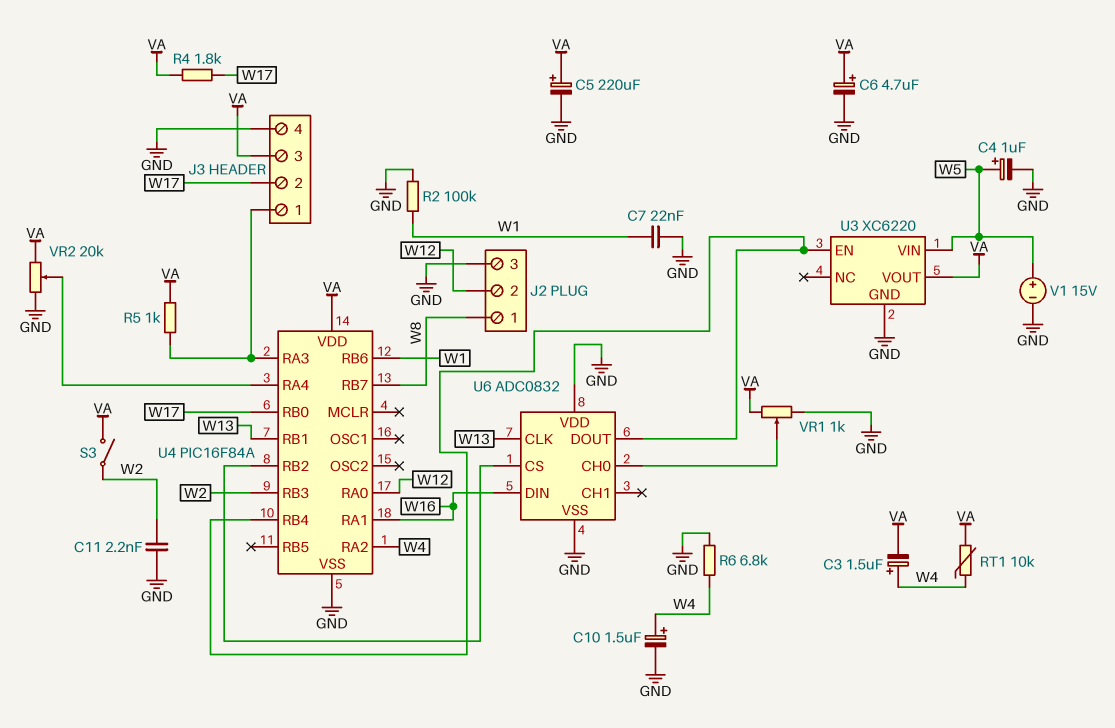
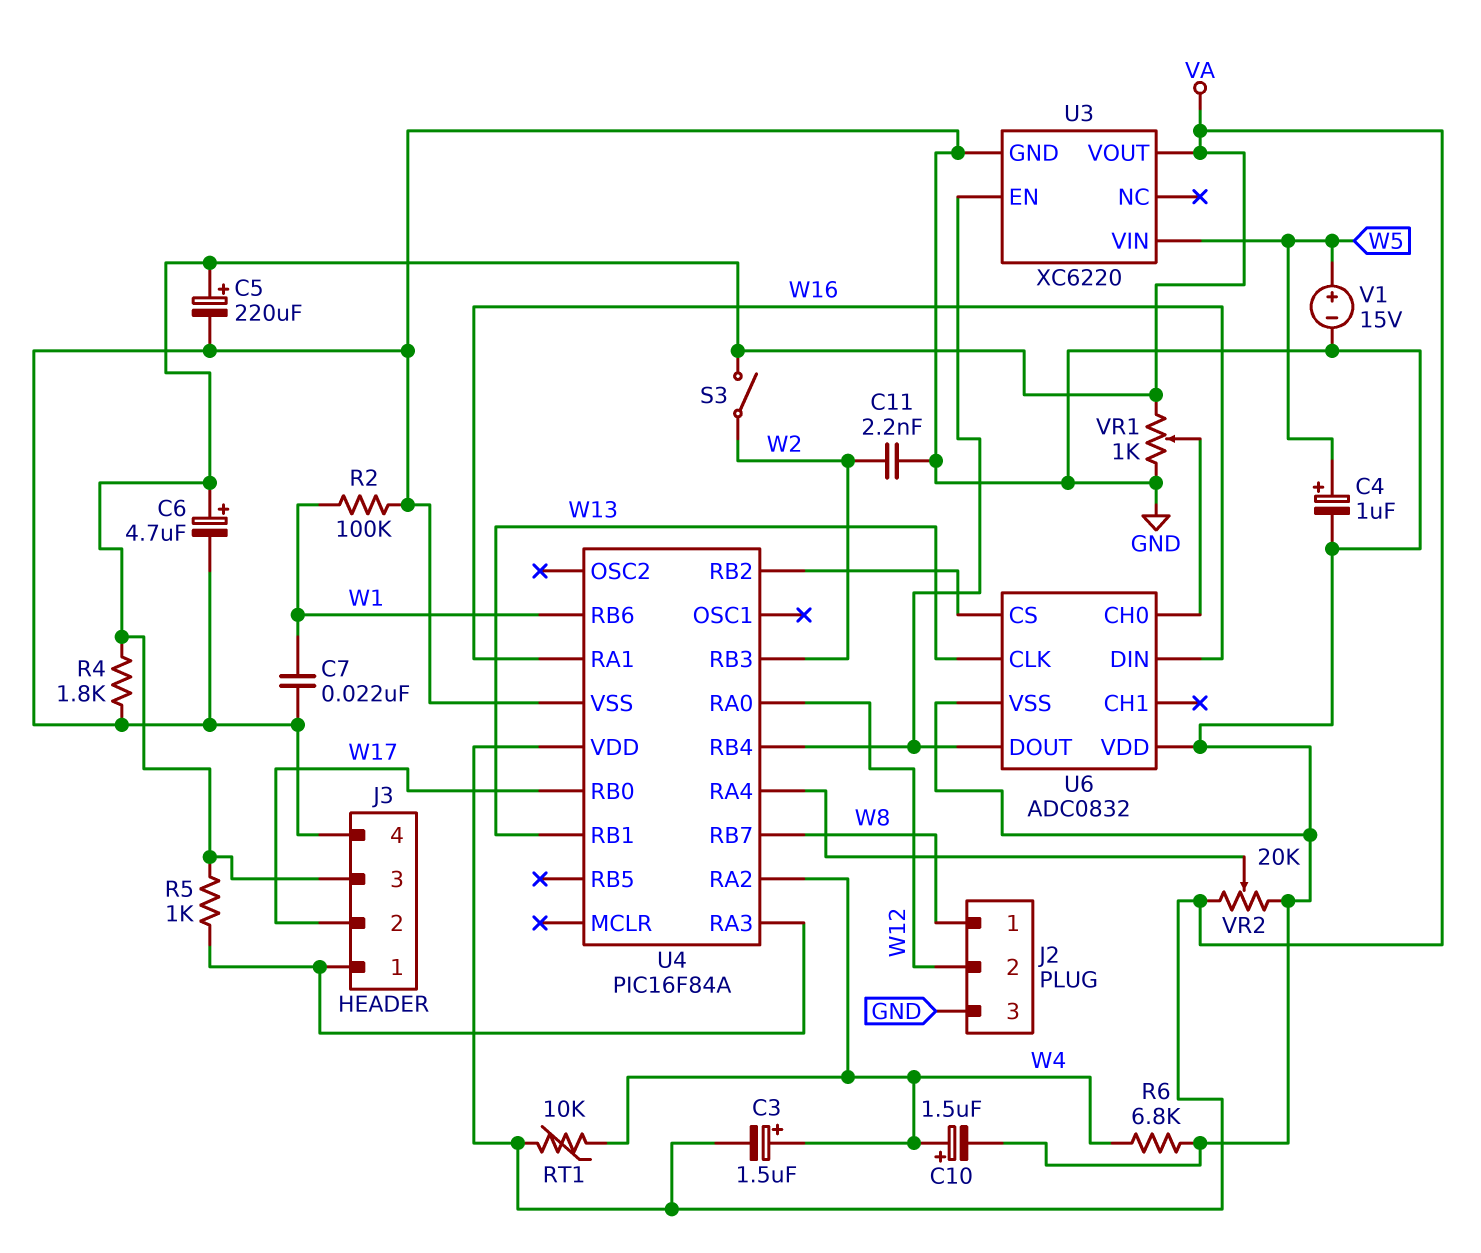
R4: 1.8k (VA, W17) -> 1.8k (GND, VA)

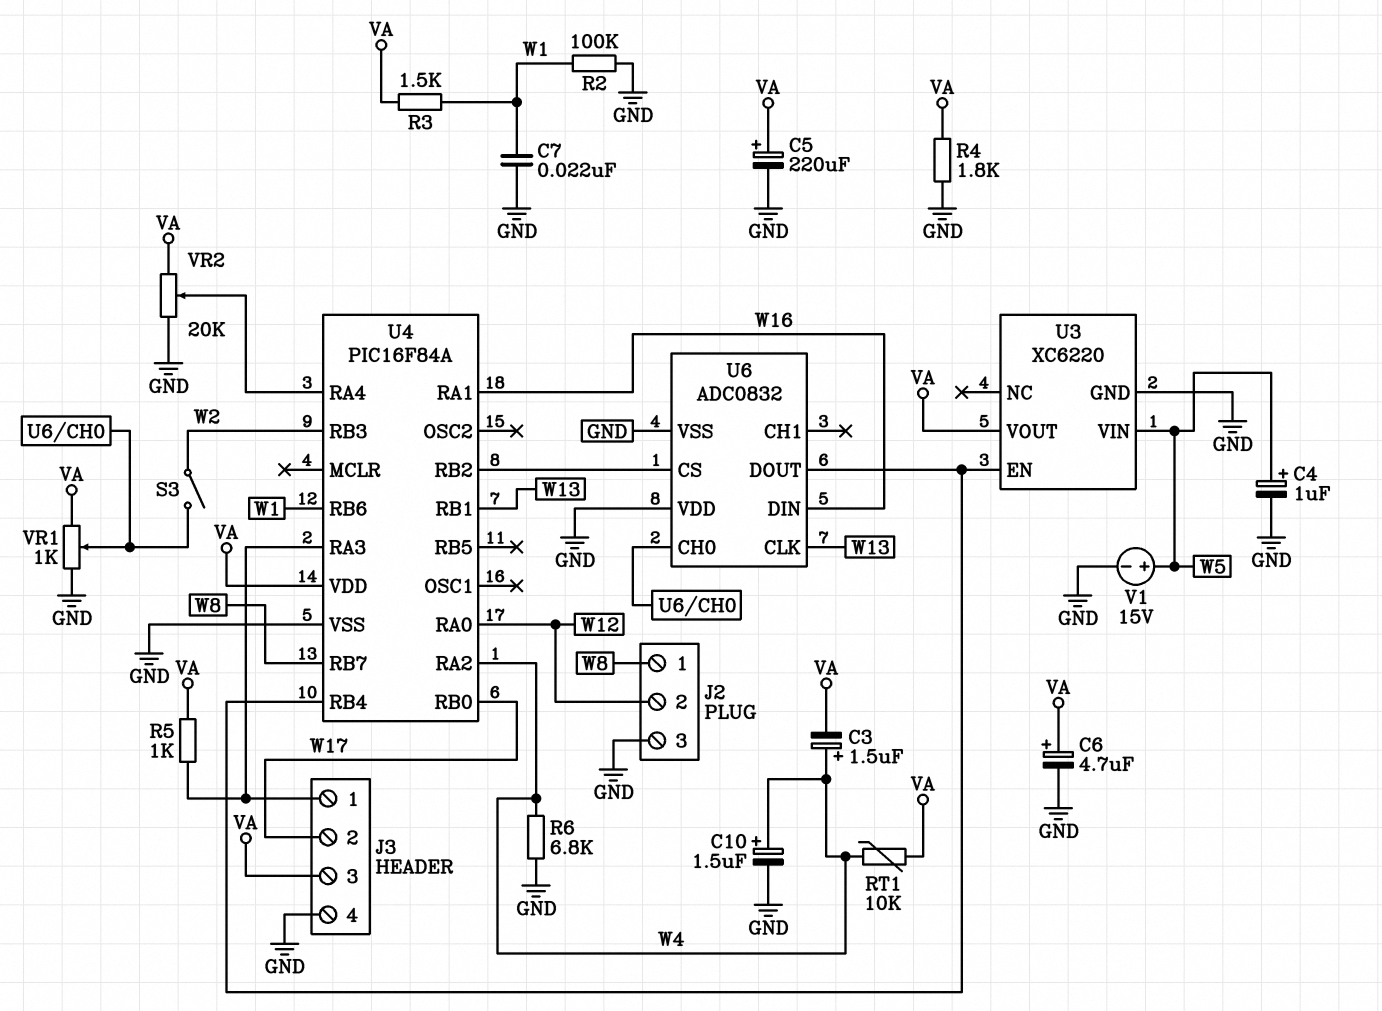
C11: 2.2nF (GND, W2) -> none
R3: none -> 1.5k (VA, W1)
S3: switch (VA, W2) -> switch (U6/CH0, W2)

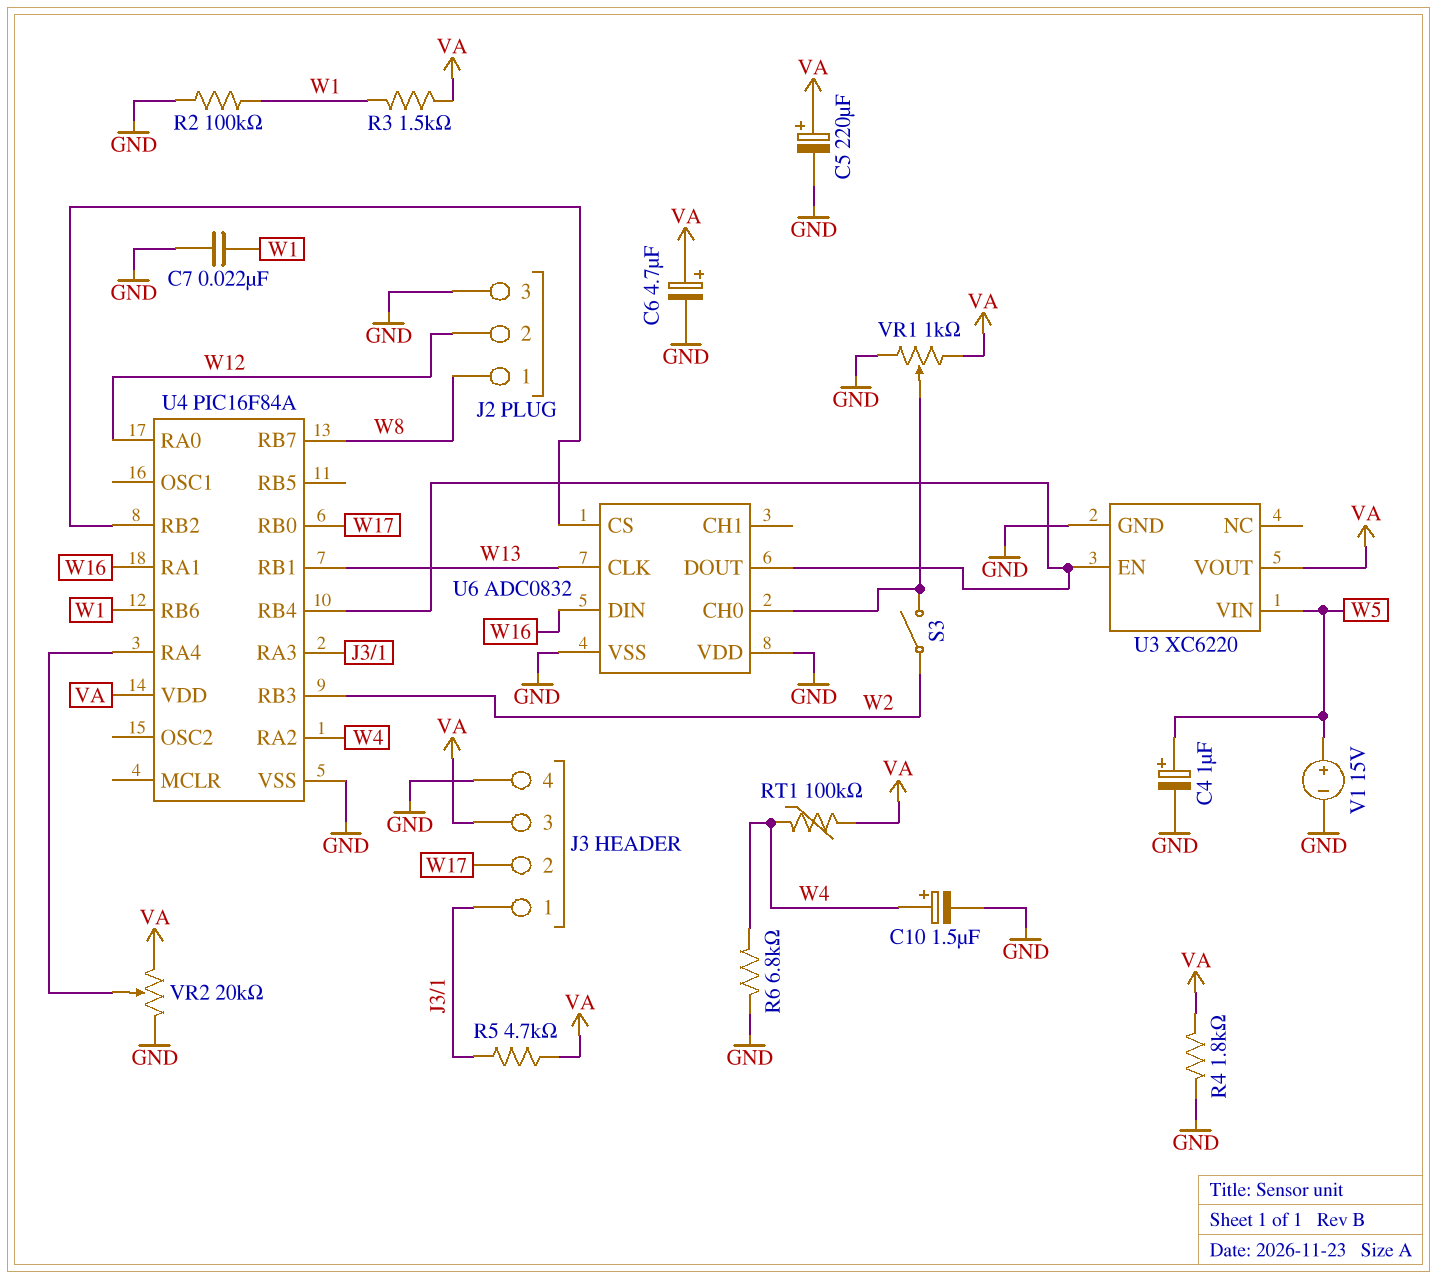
C3: 1.5uF (plus W4, minus VA) -> none
R5: 1k (J3/1, VA) -> 4.7k (J3/1, VA)
RT1: 10k (VA, W4) -> 100k (VA, W4)

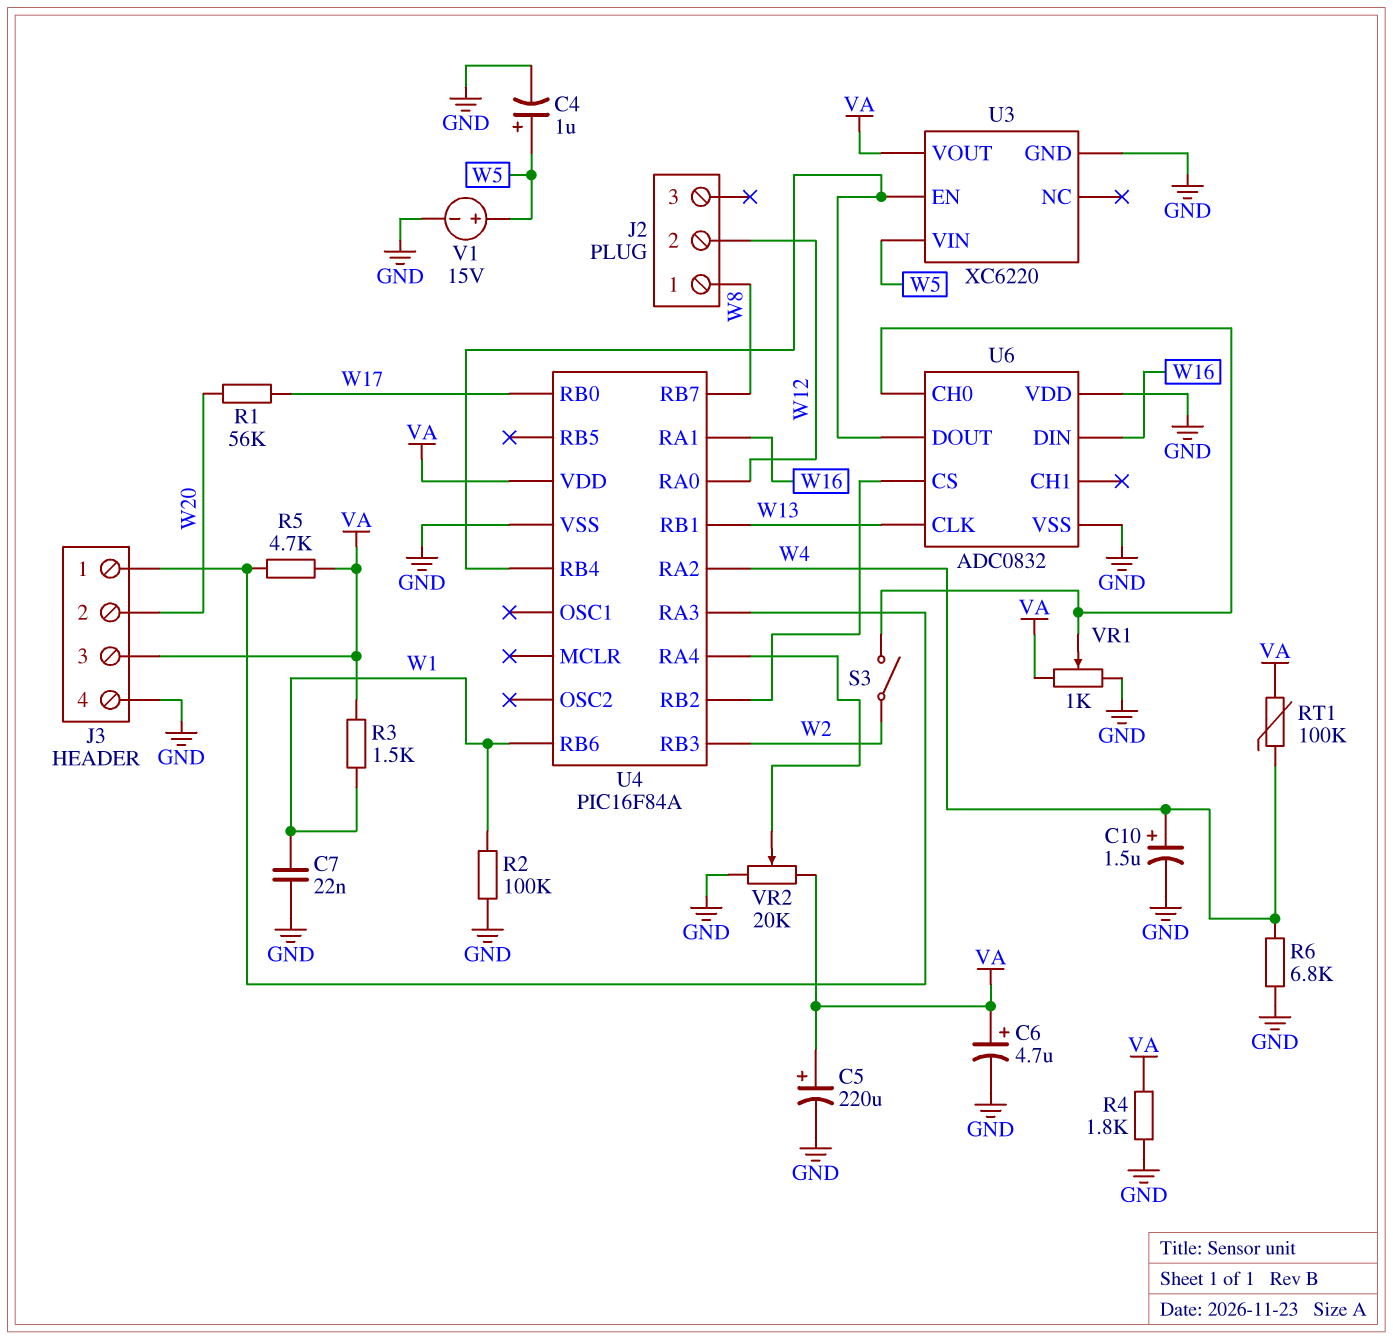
J2 pin 3: GND -> none
J3 pin 2: W17 -> W20
R1: none -> 56k (W17, W20)

